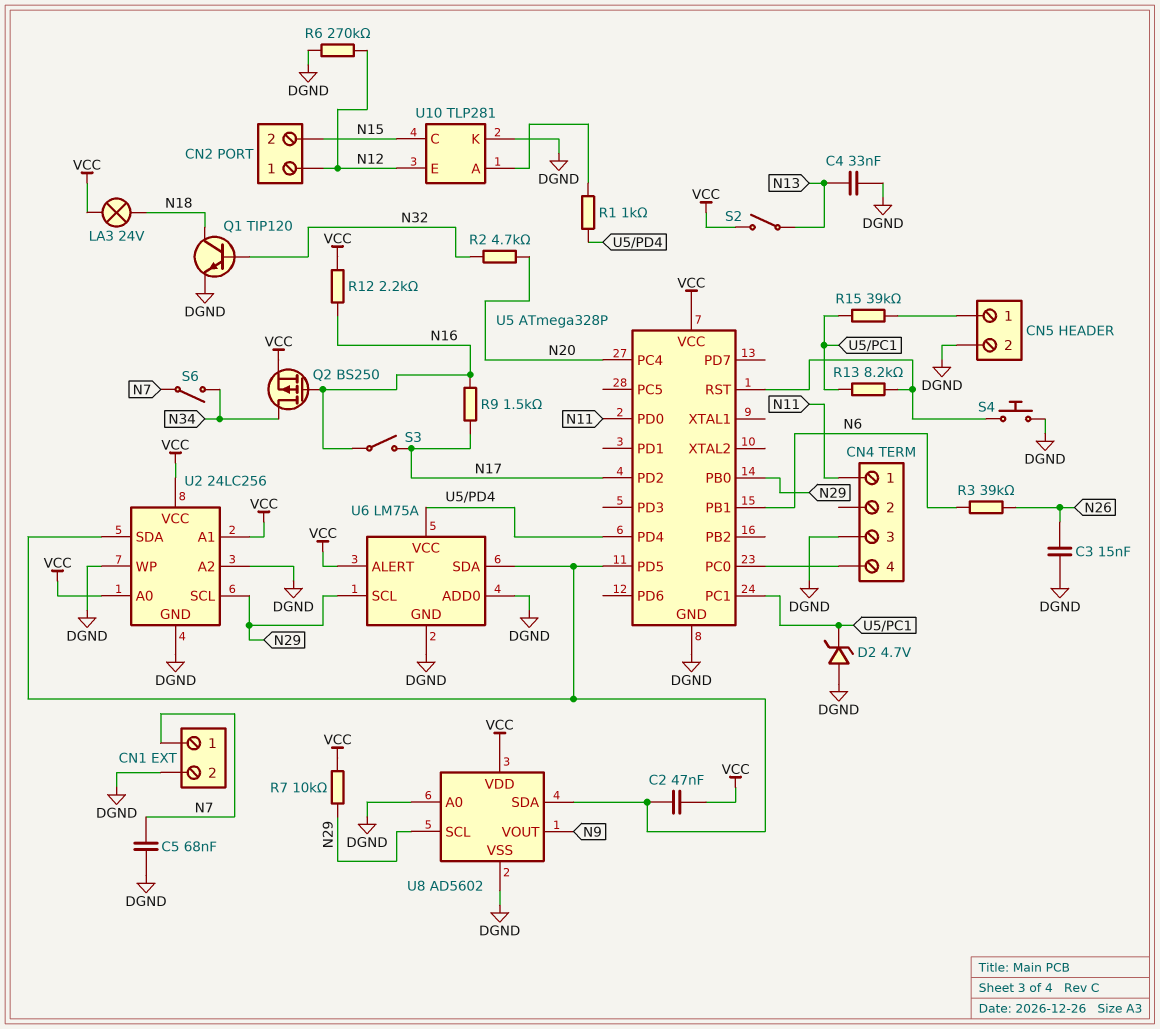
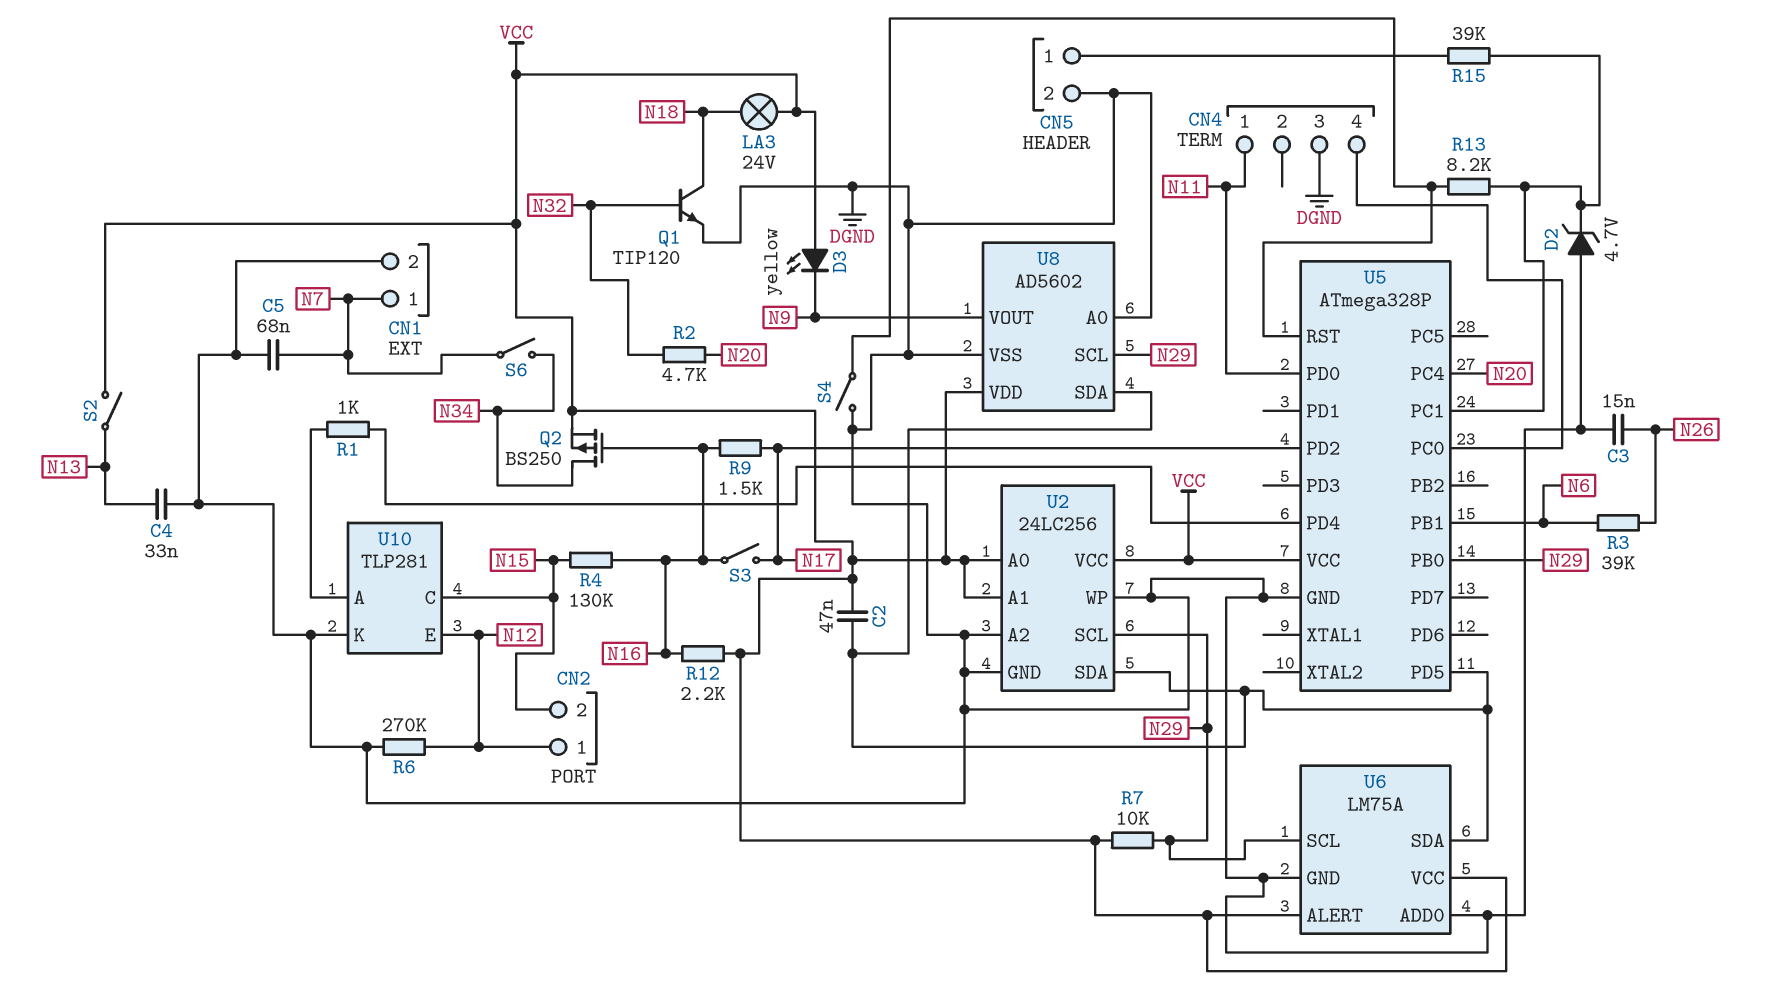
D3: none -> LED yellow (A VCC, K N9)
R4: none -> 130k (N15, N16)
S4: button (DGND, U5/RST) -> switch (DGND, U5/RST)
U6 pin VCC: U5/PD4 -> VCC

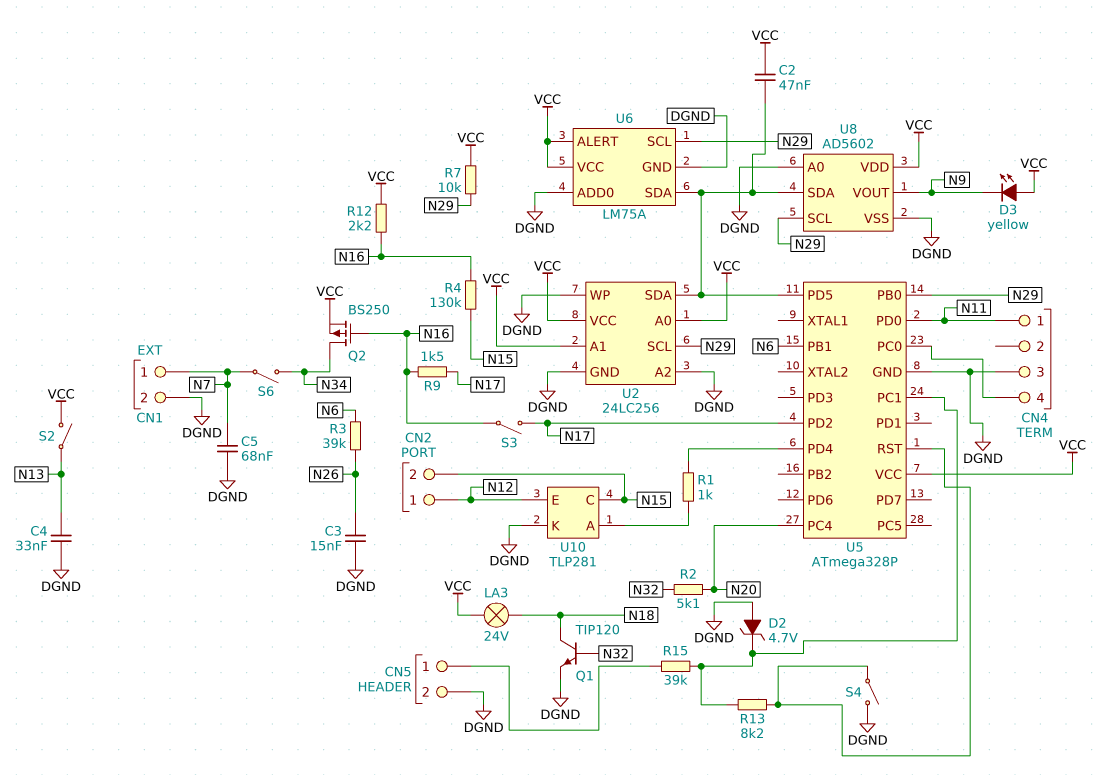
R2: 4.7k (N20, N32) -> 5.1k (N20, N32)
R6: 270k (DGND, N12) -> none

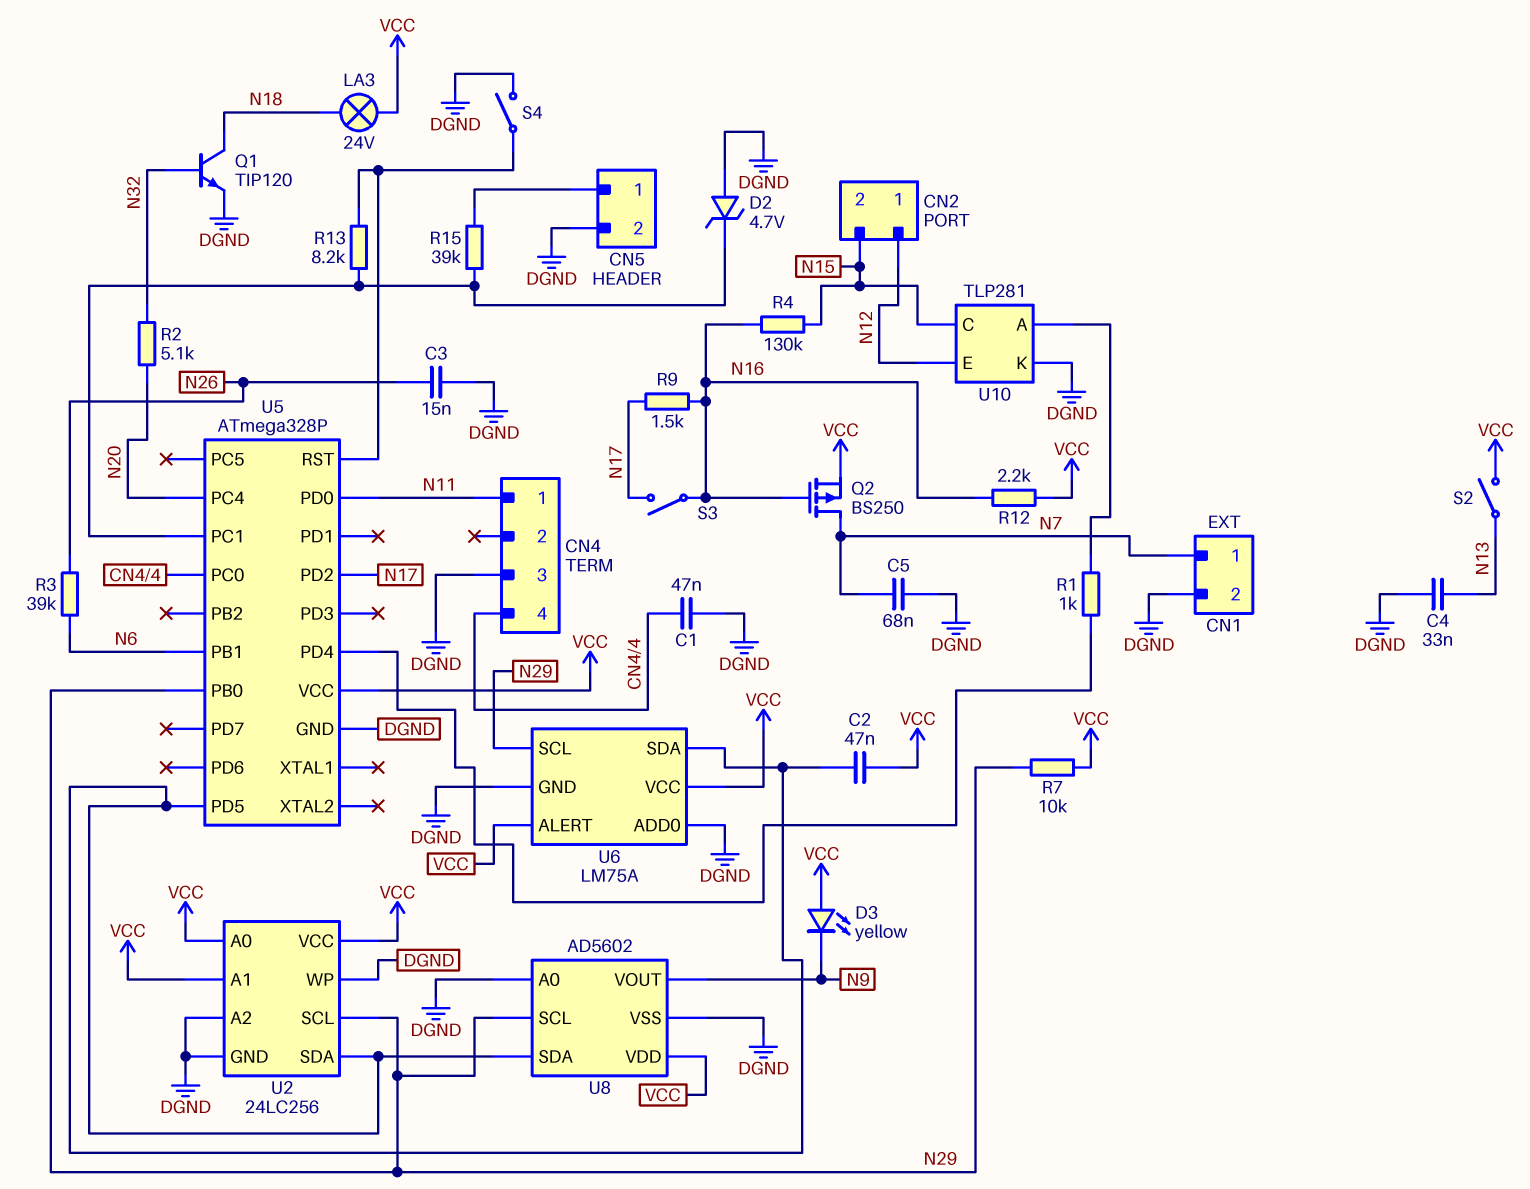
C1: none -> 47nF (CN4/4, DGND)
Q2: PMOS BS250 (G N16, D N34, S VCC) -> PMOS BS250 (G N16, D N7, S VCC)
S6: switch (N7, N34) -> none

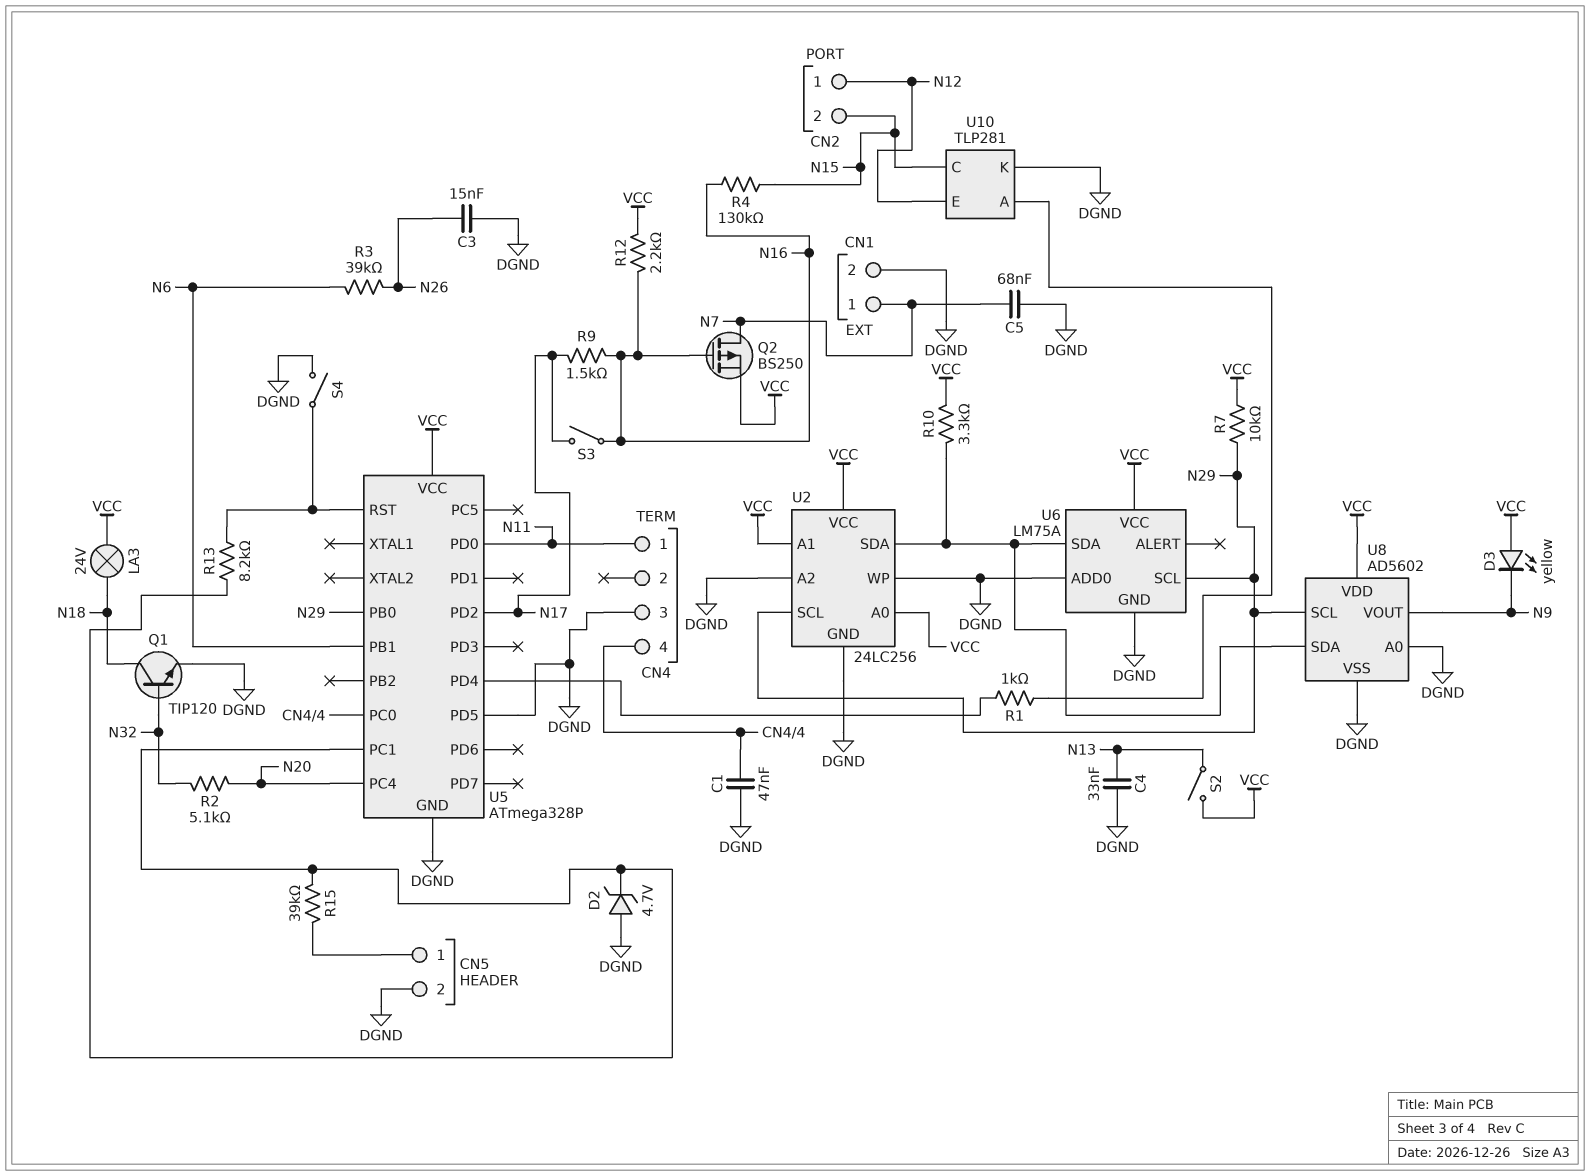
C2: 47nF (U2/SDA, VCC) -> none
R10: none -> 3.3k (U2/SDA, VCC)
U5 pin PD5: U2/SDA -> DGND
U6 pin ALERT: VCC -> none

